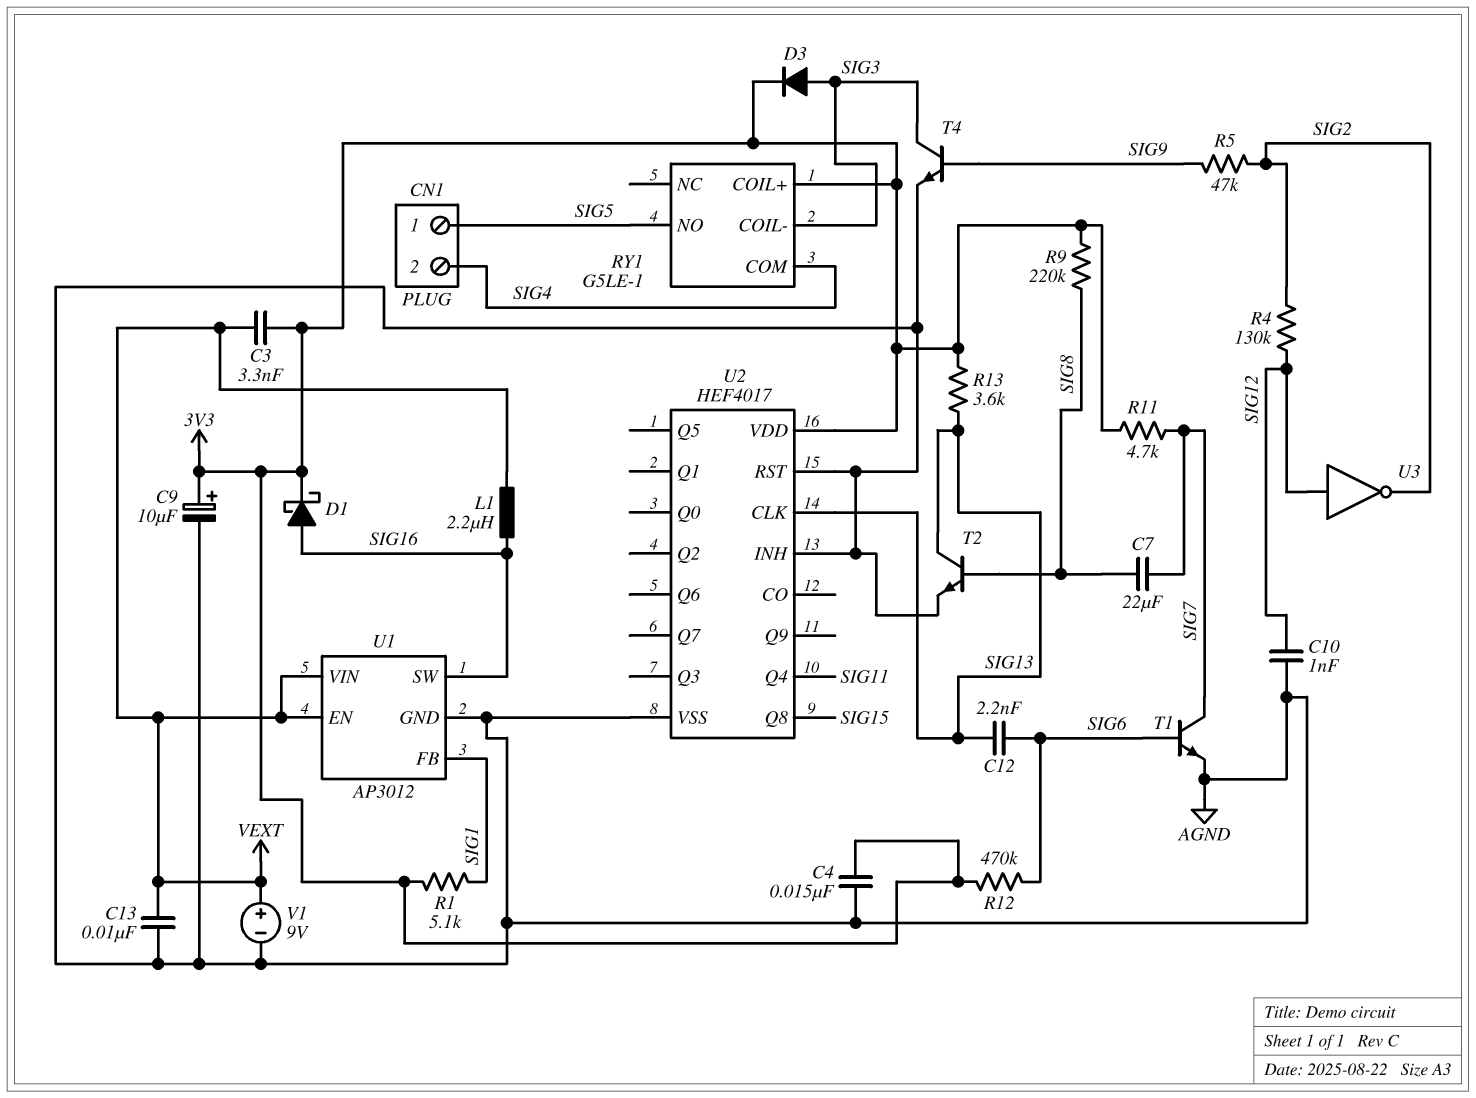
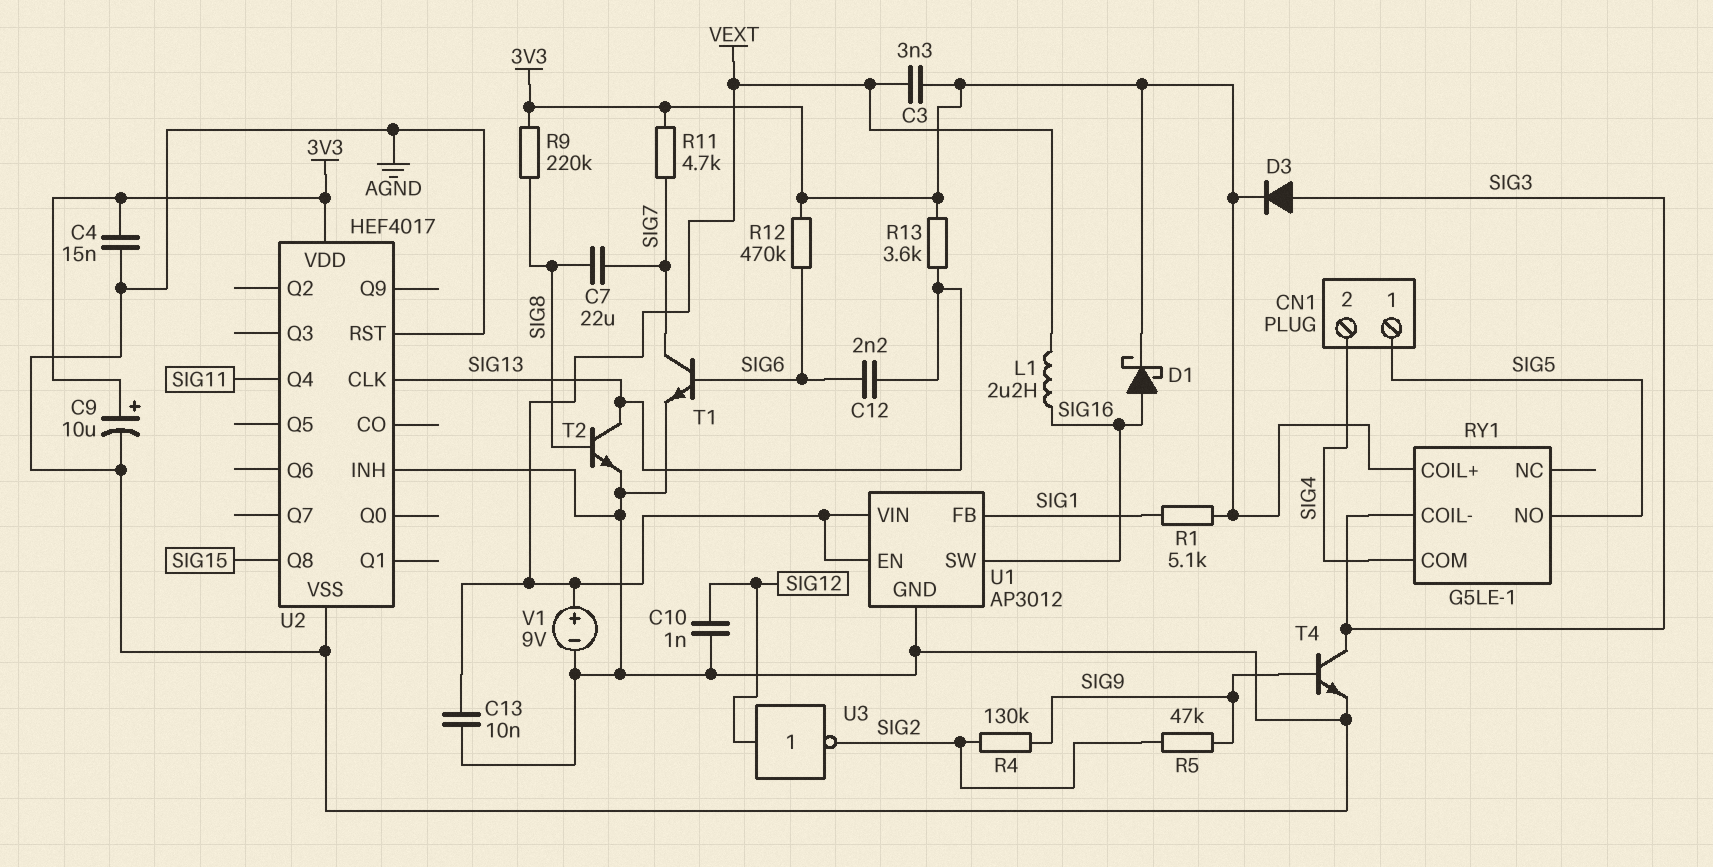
R4: 130k (SIG2, SIG12) -> 130k (SIG2, SIG9)

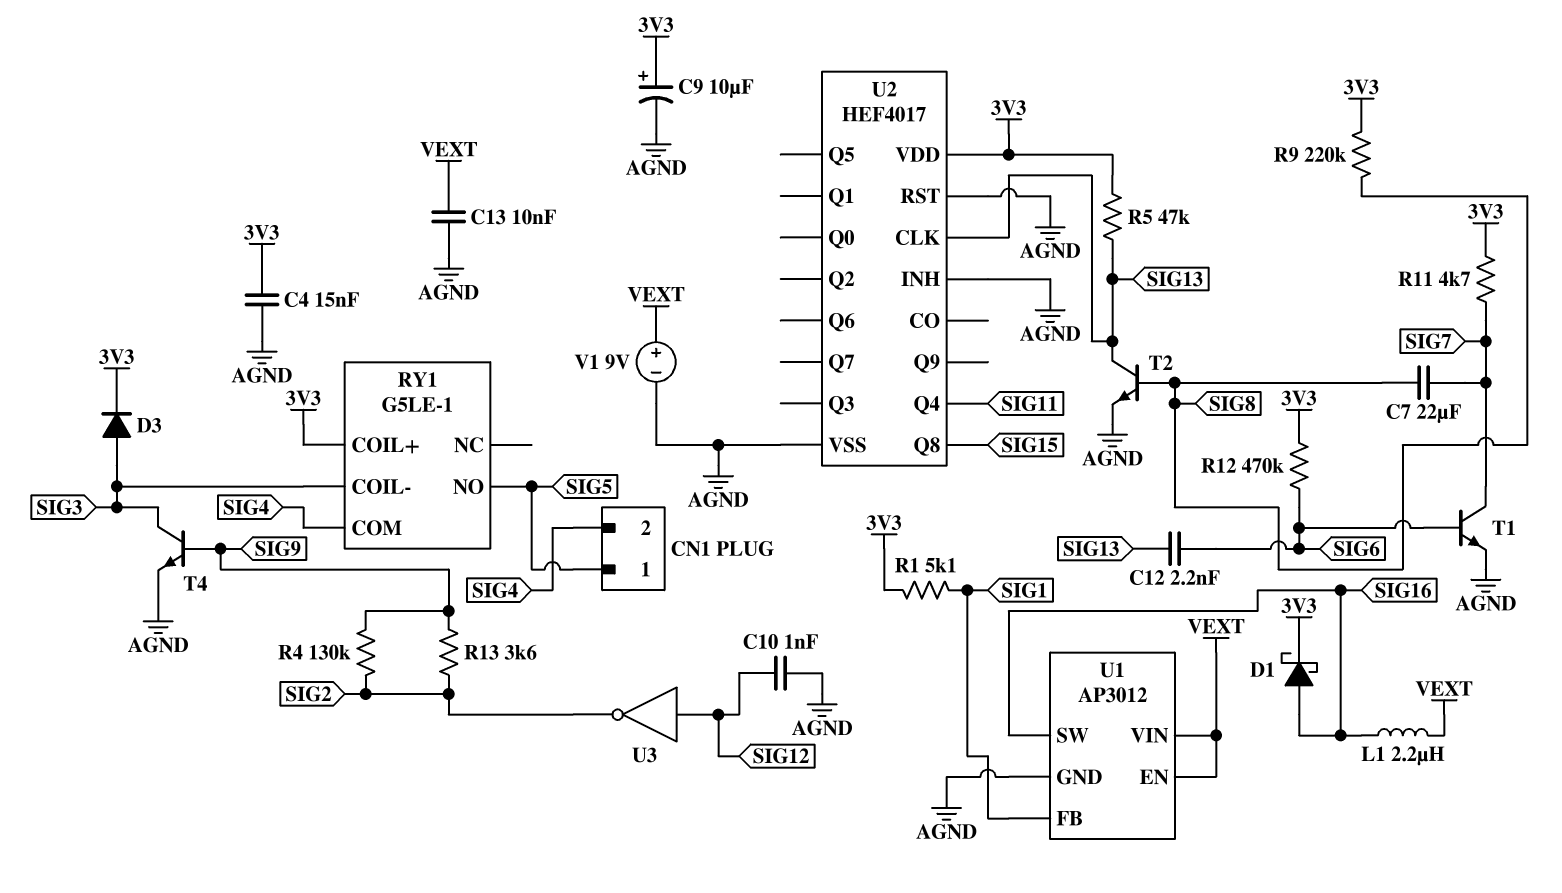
C3: 3.3nF (3V3, VEXT) -> none
R5: 47k (SIG2, SIG9) -> 47k (3V3, SIG13)
R13: 3.6k (3V3, SIG13) -> 3.6k (SIG2, SIG9)

